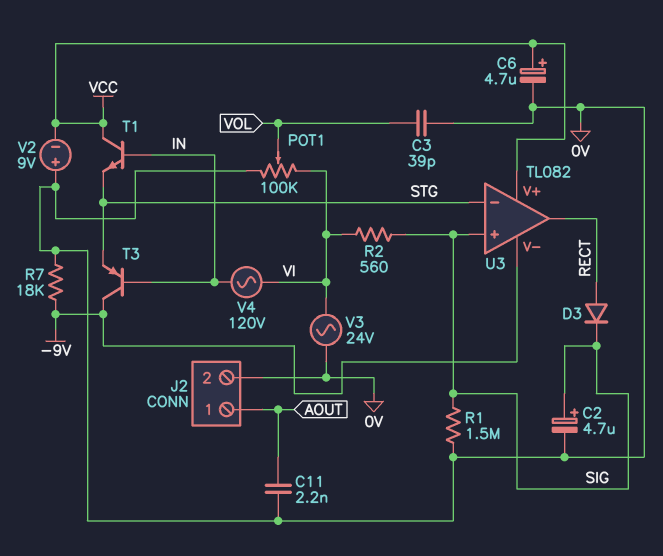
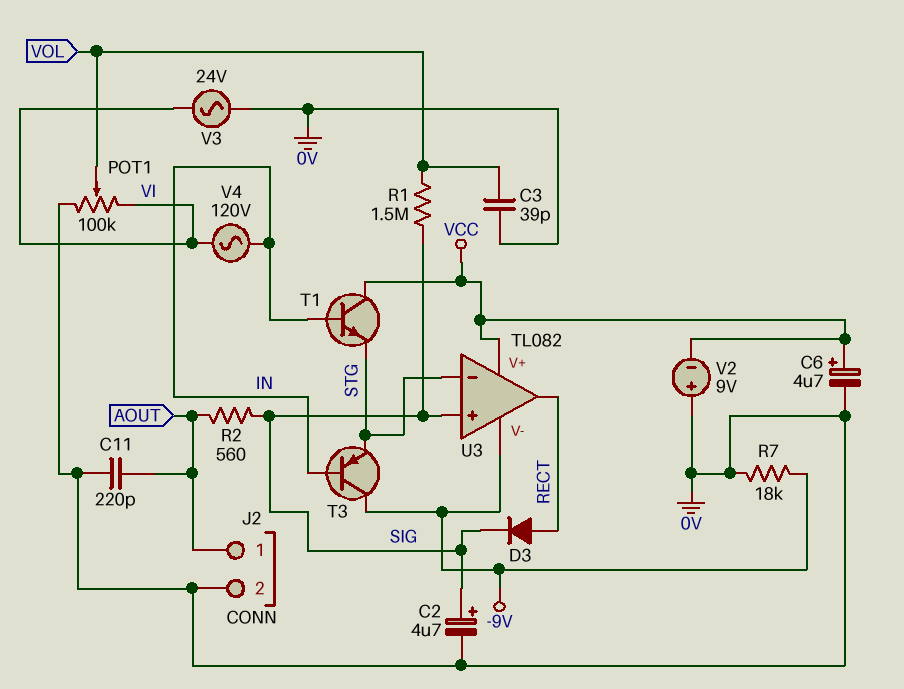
C11: 2.2nF (0V, AOUT) -> 220pF (0V, AOUT)
R1: 1.5M (0V, SIG) -> 1.5M (SIG, VOL)
R2: 560 (SIG, VI) -> 560 (AOUT, SIG)

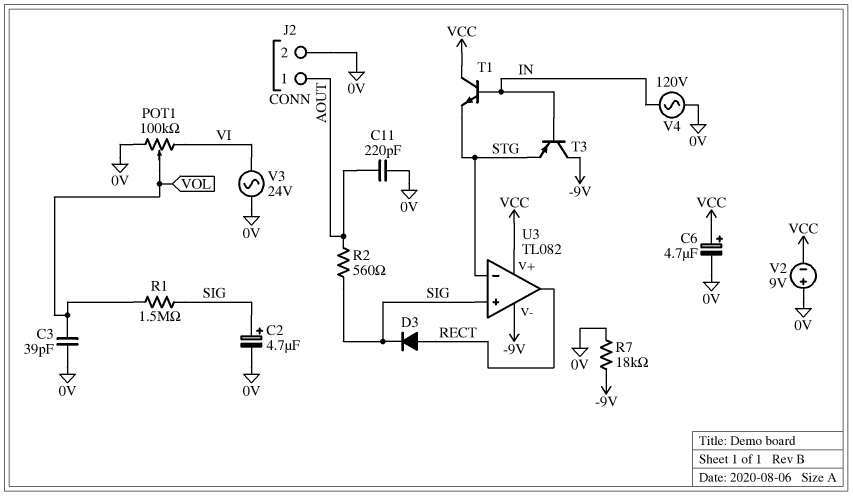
V4: AC 120V (IN, VI) -> AC 120V (0V, IN)

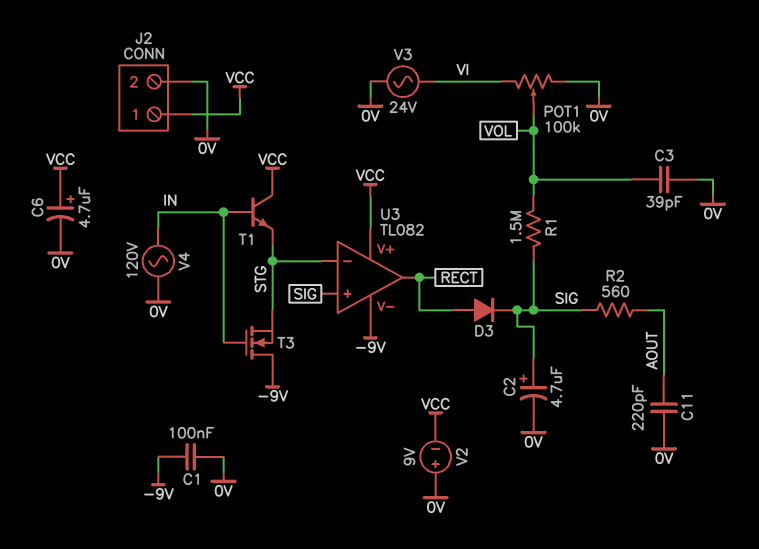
C1: none -> 100nF (-9V, 0V)
J2 pin 1: AOUT -> VCC
R7: 18k (-9V, 0V) -> none
T3: PNP (B IN, C -9V, E STG) -> NMOS (G IN, D -9V, S STG)

